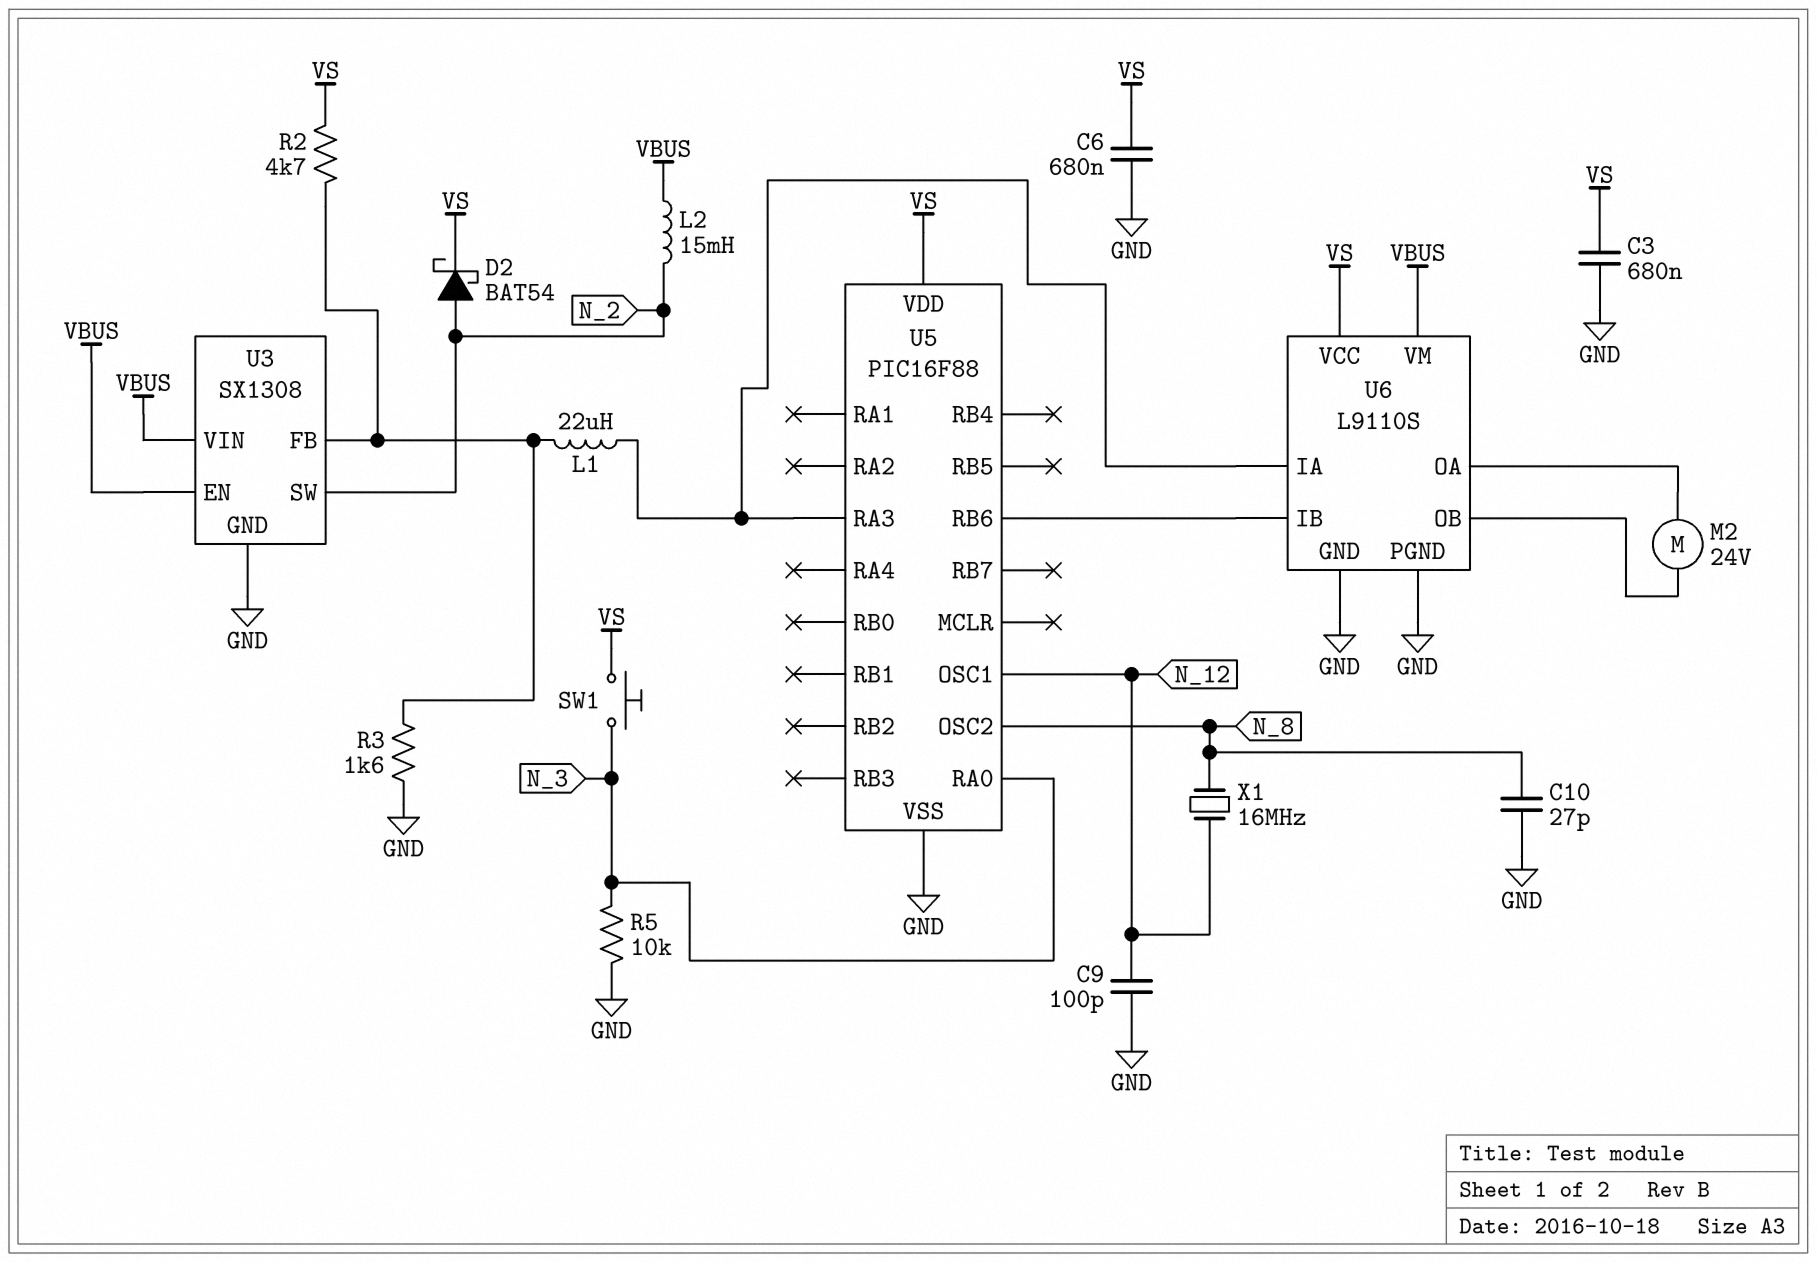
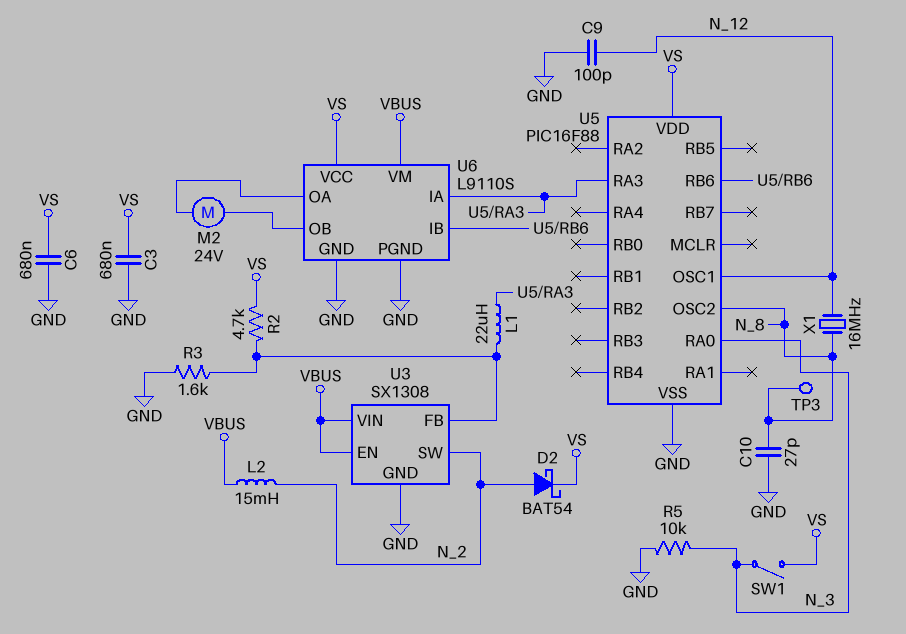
SW1: button (N_3, VS) -> switch (N_3, VS)
TP3: none -> test point (N_8)

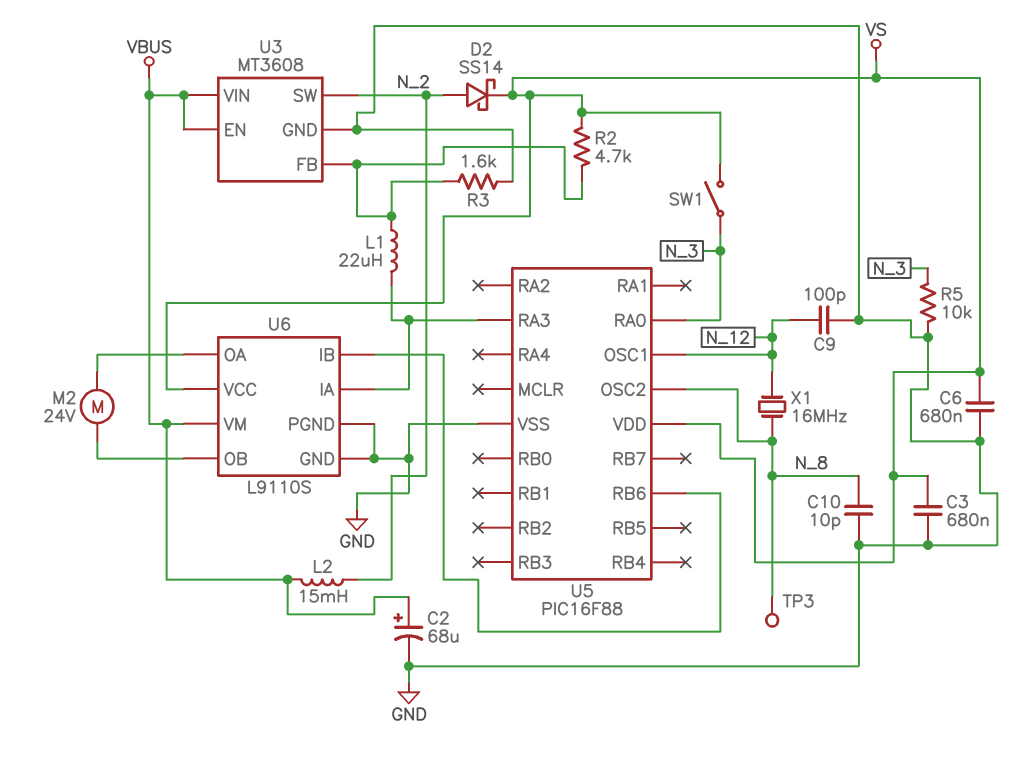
C2: none -> 68uF (plus VBUS, minus GND)
C10: 27pF (GND, N_8) -> 10pF (GND, N_8)
D2: schottky BAT54 (A N_2, K VS) -> schottky SS14 (A N_2, K VS)
U3: SX1308 -> MT3608

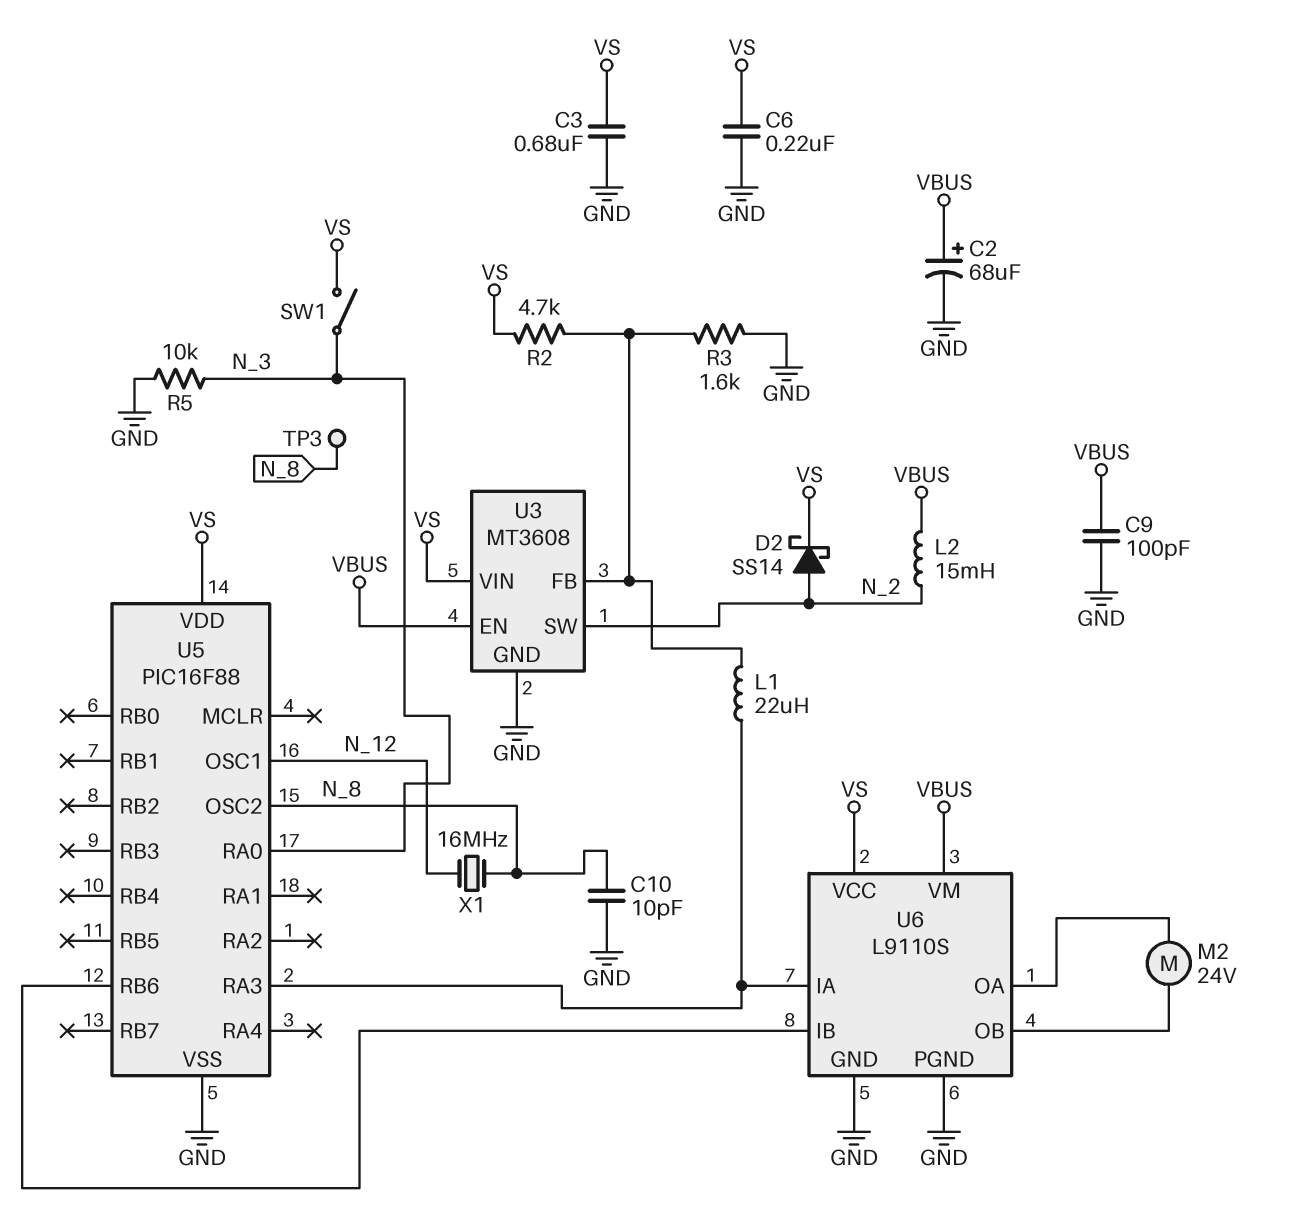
C6: 680nF (GND, VS) -> 220nF (GND, VS)
C9: 100pF (GND, N_12) -> 100pF (GND, VBUS)
U3 pin VIN: VBUS -> VS

